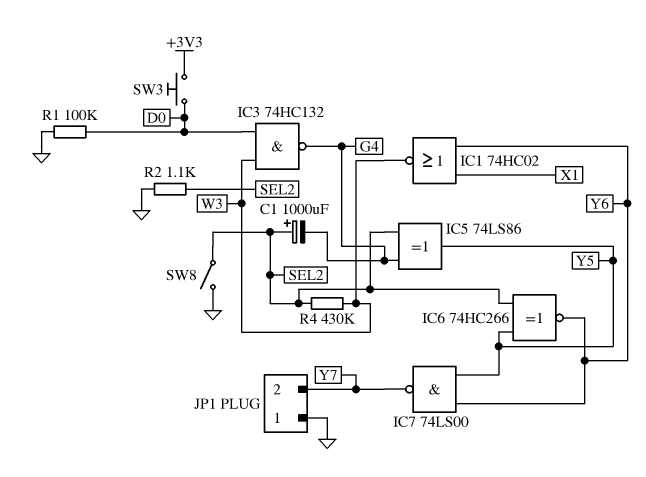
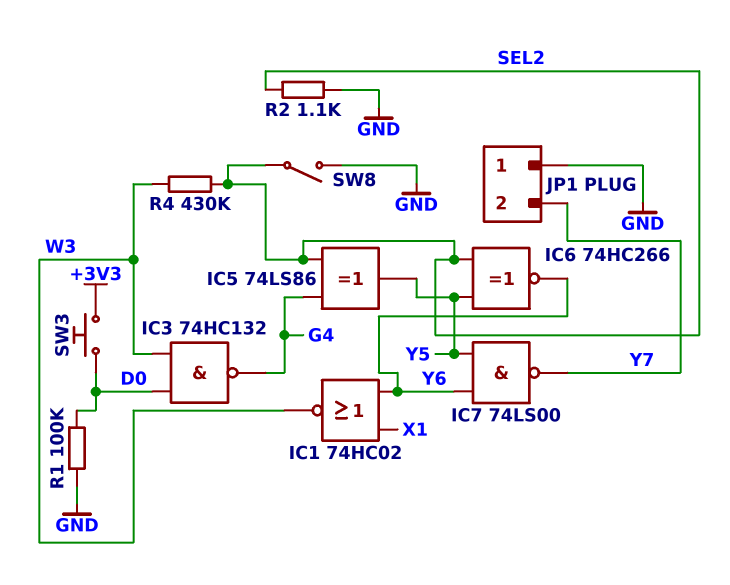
C1: 1000uF (plus SEL2, minus G4) -> none

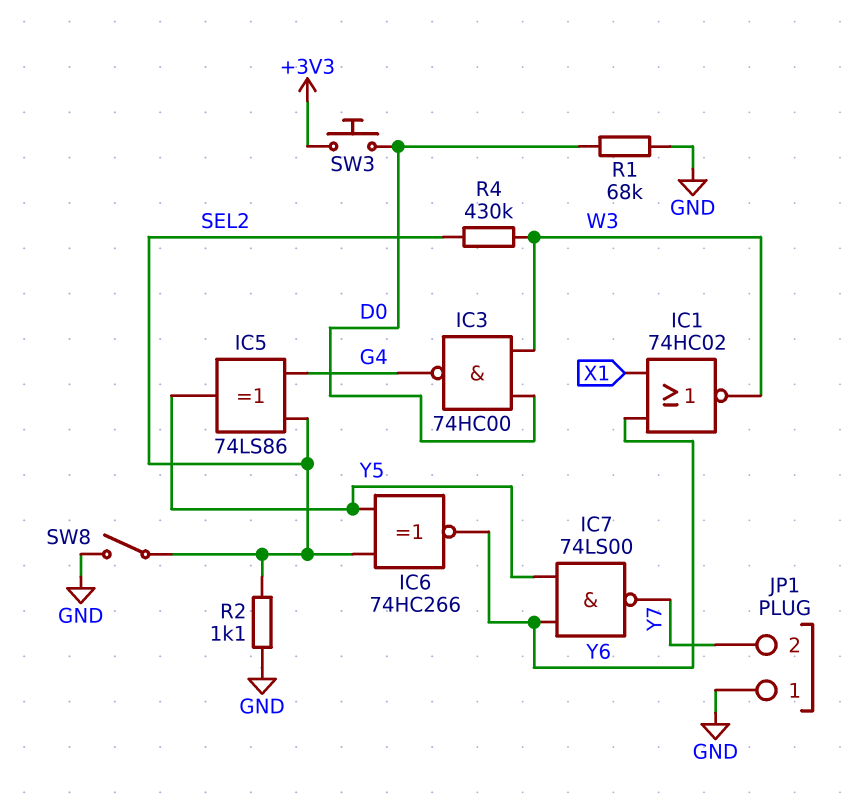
IC3: NAND 74HC132 (in D0, in W3, out G4) -> NAND 74HC00 (in D0, in W3, out G4)
R1: 100k (D0, GND) -> 68k (D0, GND)

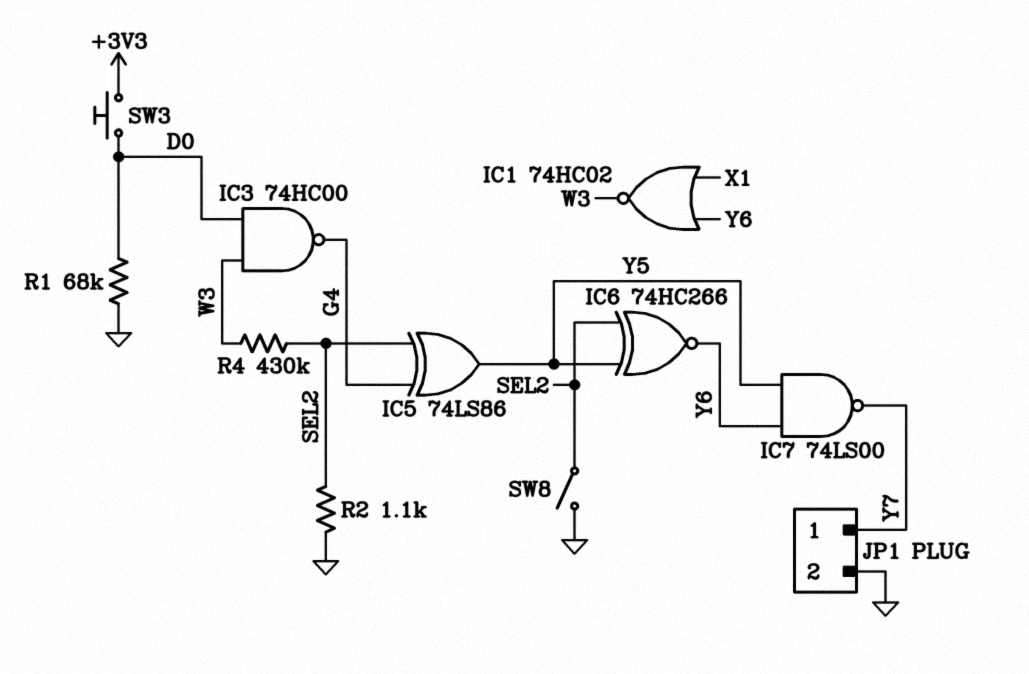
JP1 pin 1: GND -> Y7
JP1 pin 2: Y7 -> GND

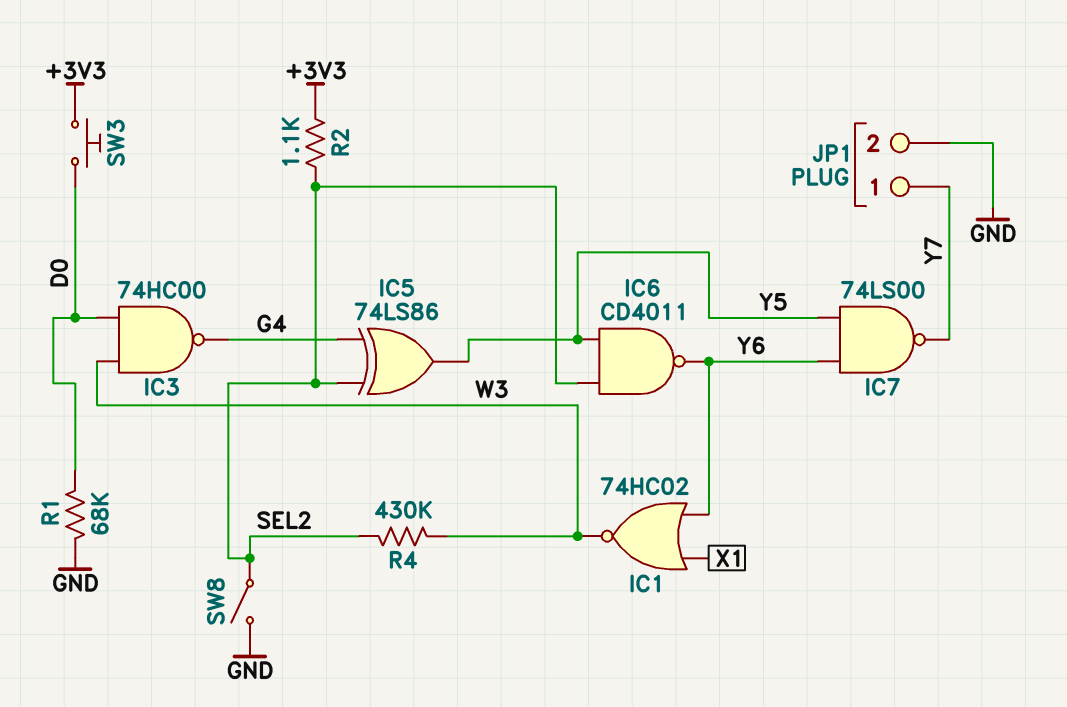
IC6: XNOR 74HC266 (in SEL2, in Y5, out Y6) -> NAND CD4011 (in SEL2, in Y5, out Y6)
R2: 1.1k (GND, SEL2) -> 1.1k (+3V3, SEL2)

